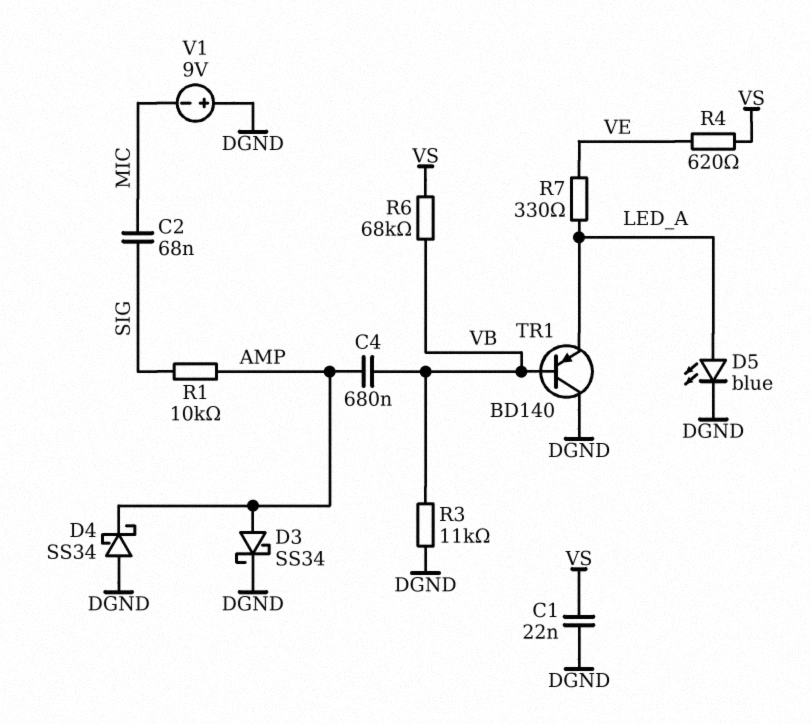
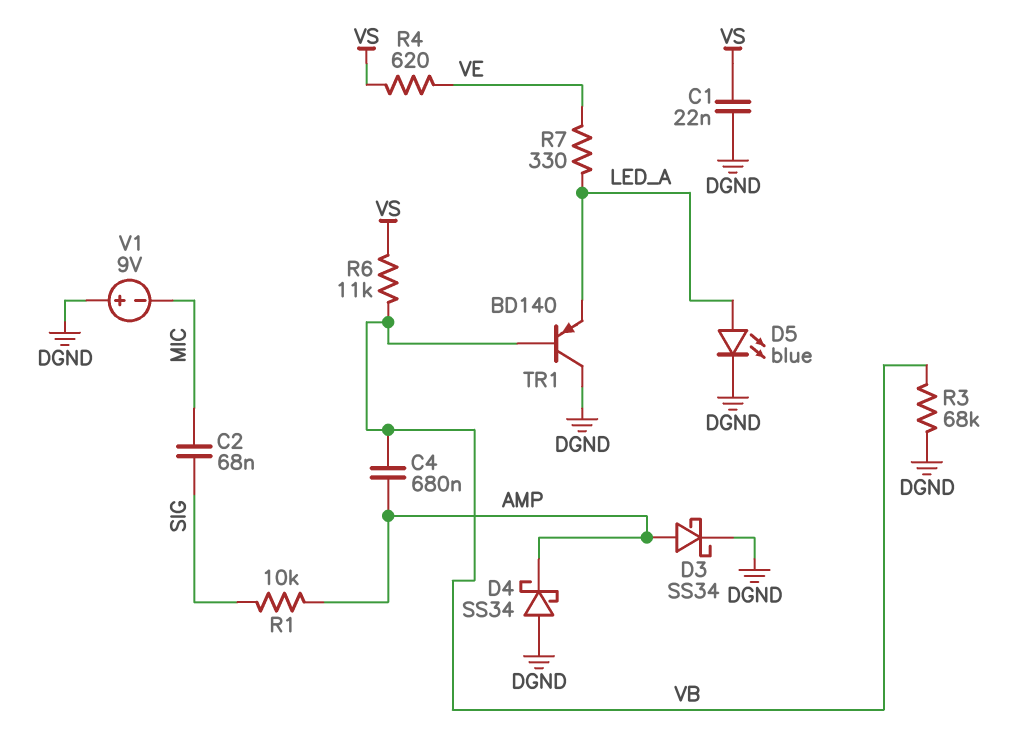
R3: 11k (DGND, VB) -> 68k (DGND, VB)
R6: 68k (VB, VS) -> 11k (VB, VS)

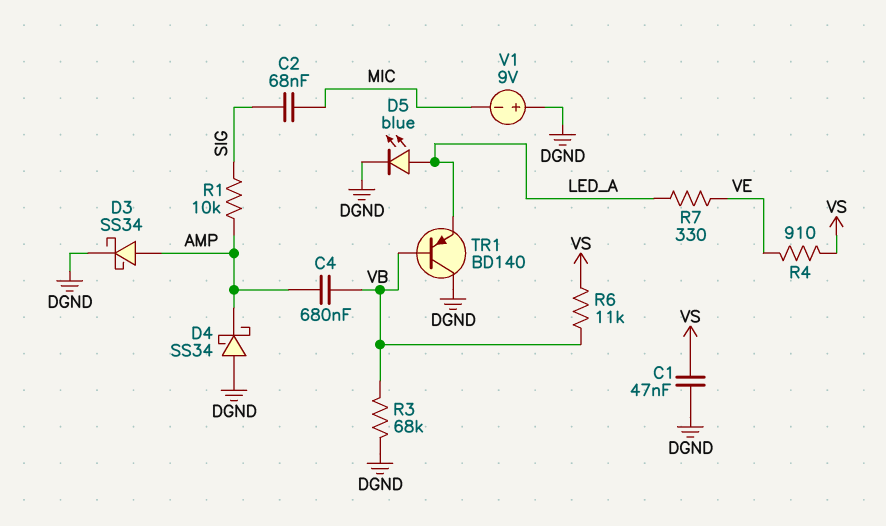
C1: 22nF (DGND, VS) -> 47nF (DGND, VS)
R4: 620 (VE, VS) -> 910 (VE, VS)

